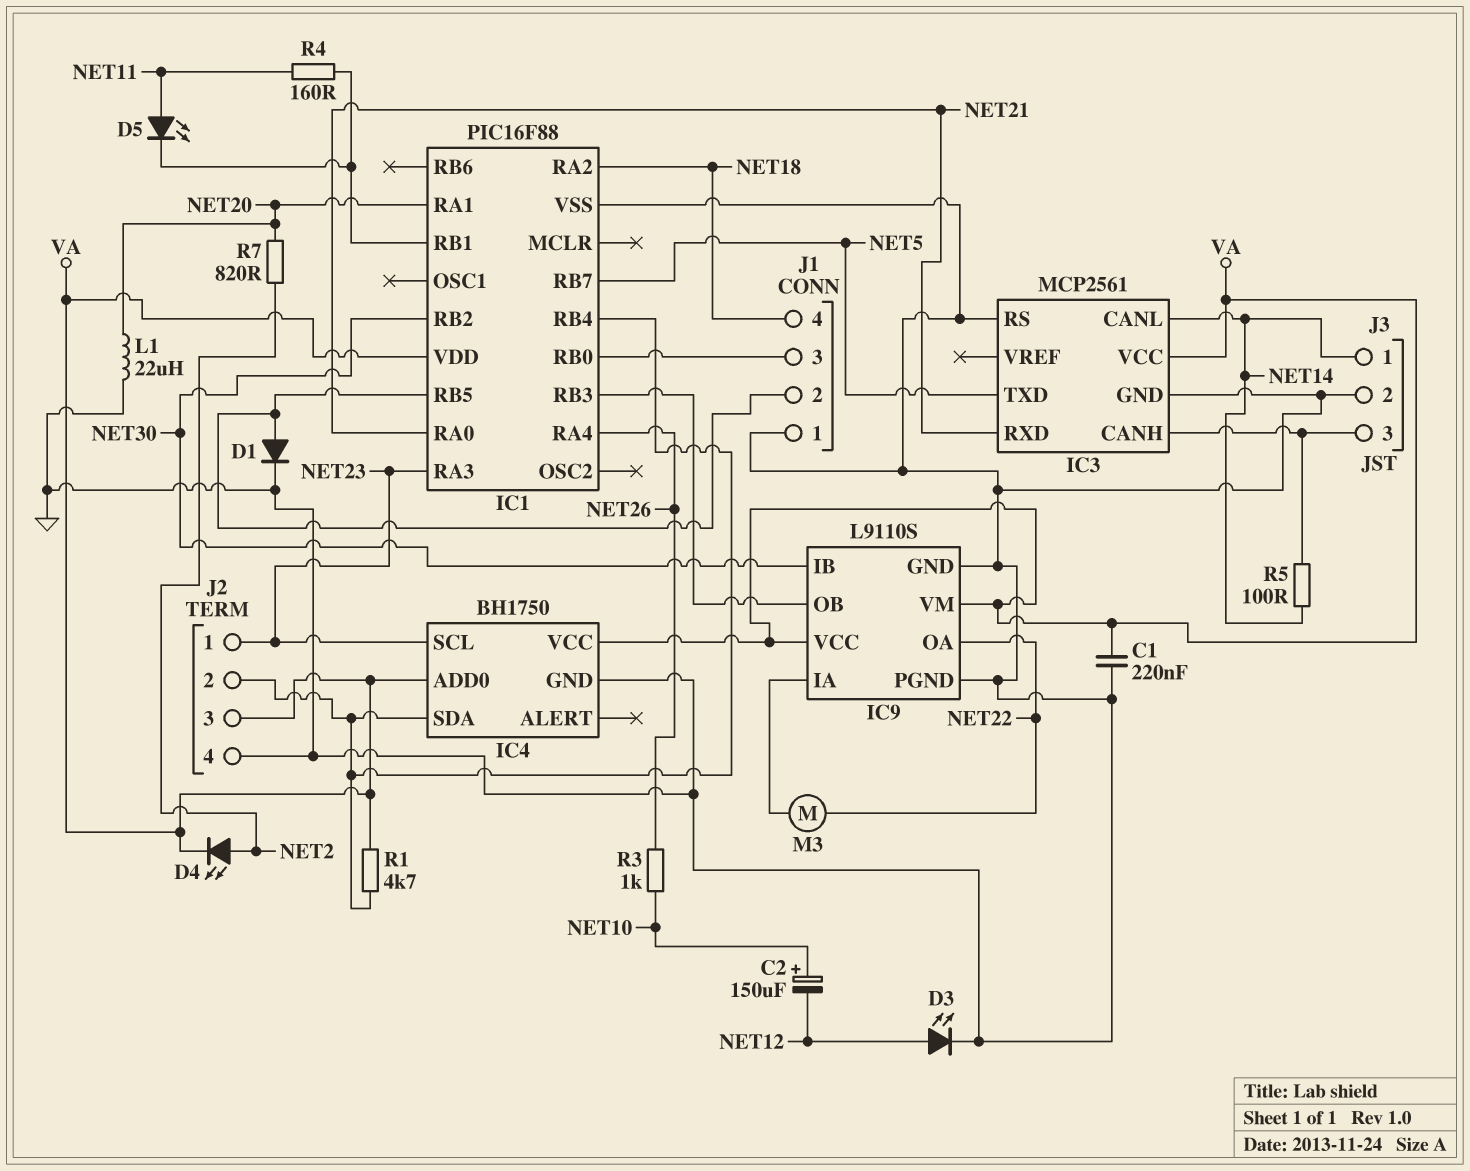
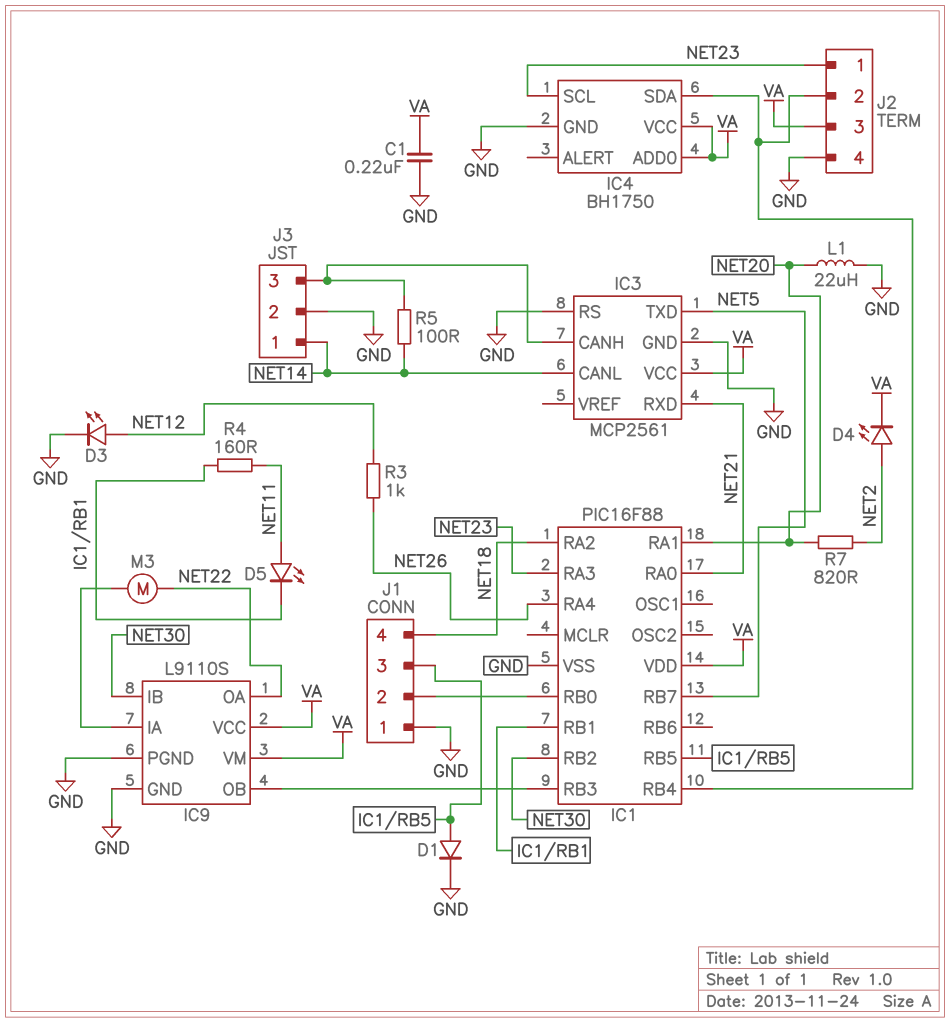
C2: 150uF (plus NET10, minus NET12) -> none
J1 pin 2: IC1/RB5 -> IC1/RB0
J1 pin 3: IC1/RB0 -> IC1/RB5
R1: 4.7k (IC1/RB4, VA) -> none
R3: 1k (NET10, NET26) -> 1k (NET12, NET26)

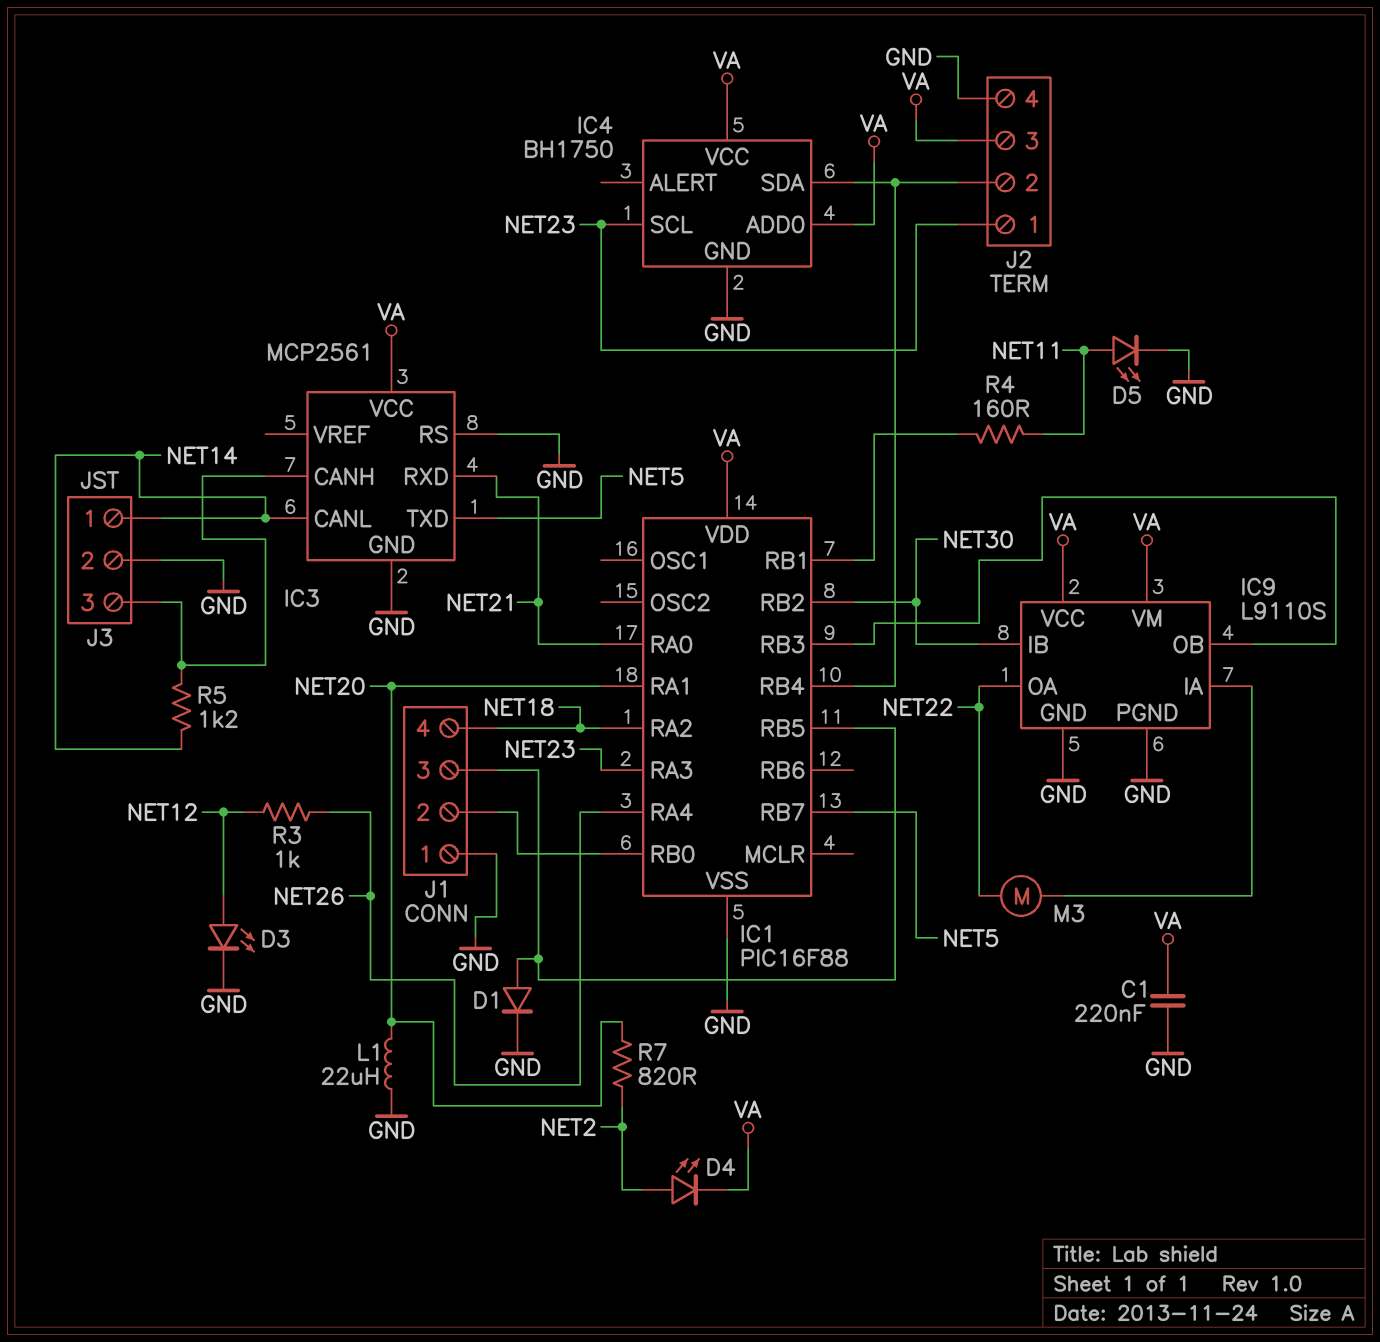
D5: LED (A NET11, K IC1/RB1) -> LED (A NET11, K GND)
R5: 100 (IC3/CANH, NET14) -> 1.2k (IC3/CANH, NET14)

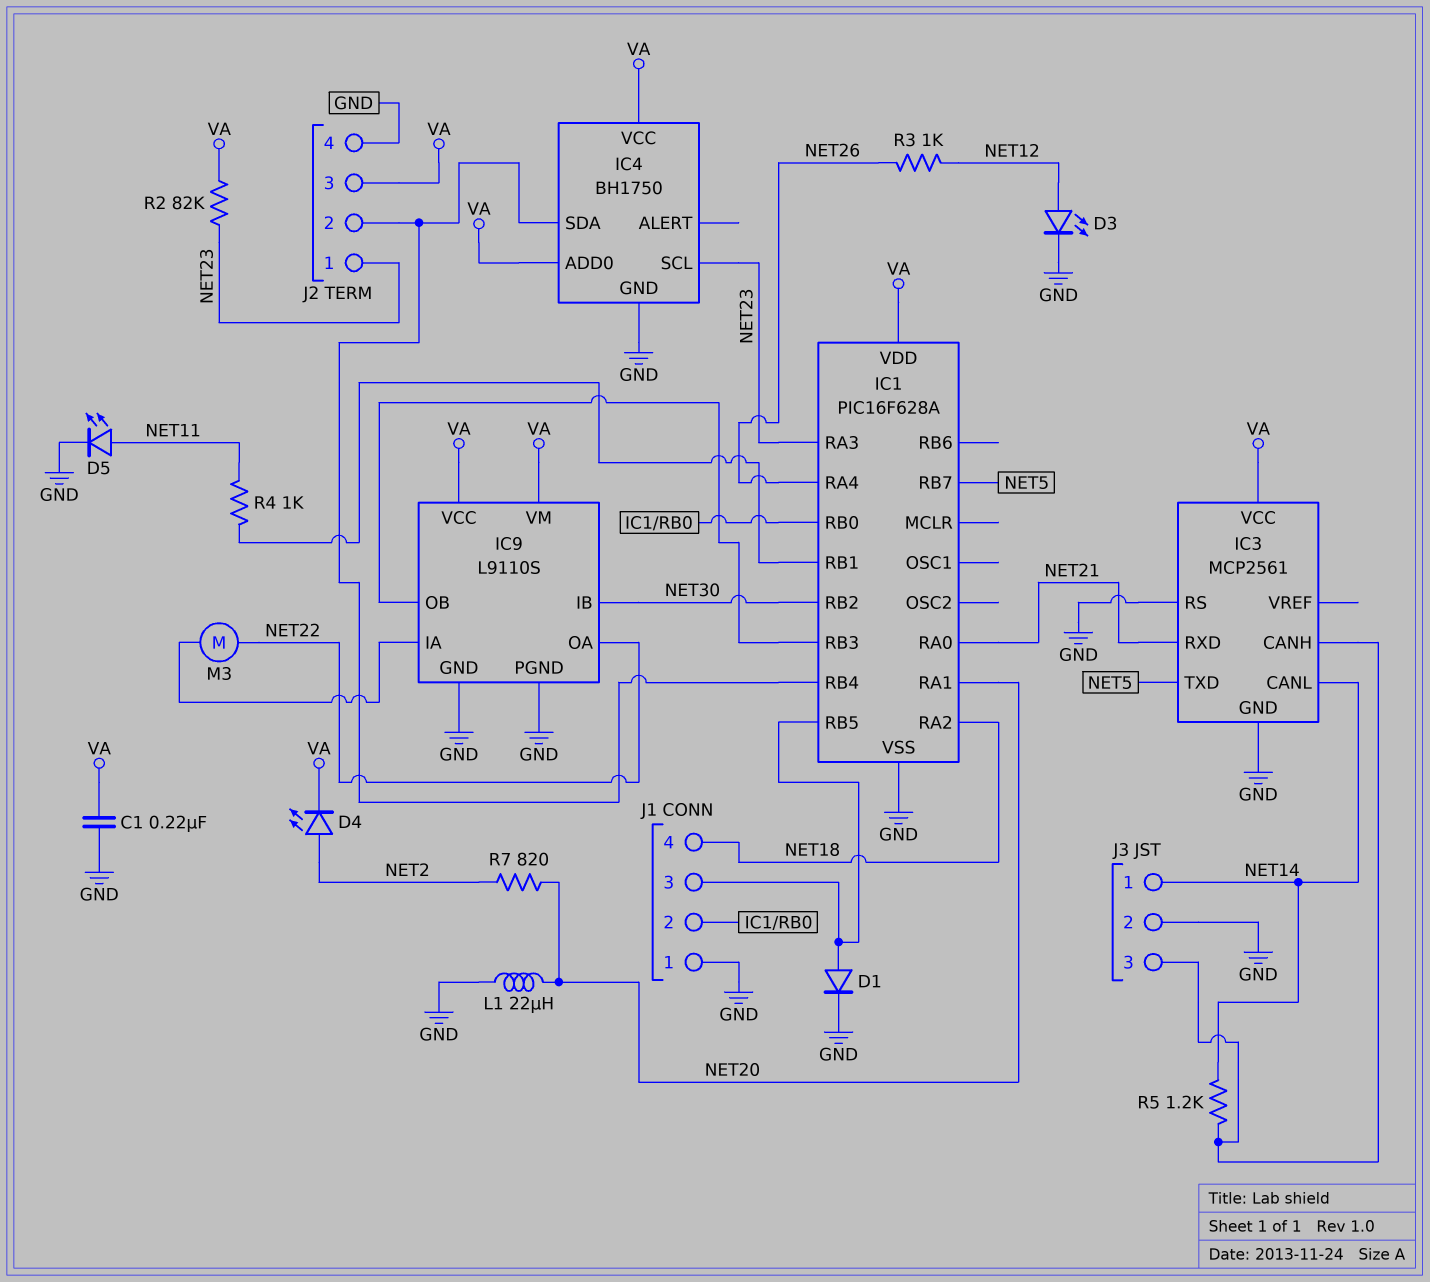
IC1: PIC16F88 -> PIC16F628A
R2: none -> 82k (NET23, VA)
R4: 160 (IC1/RB1, NET11) -> 1k (IC1/RB1, NET11)

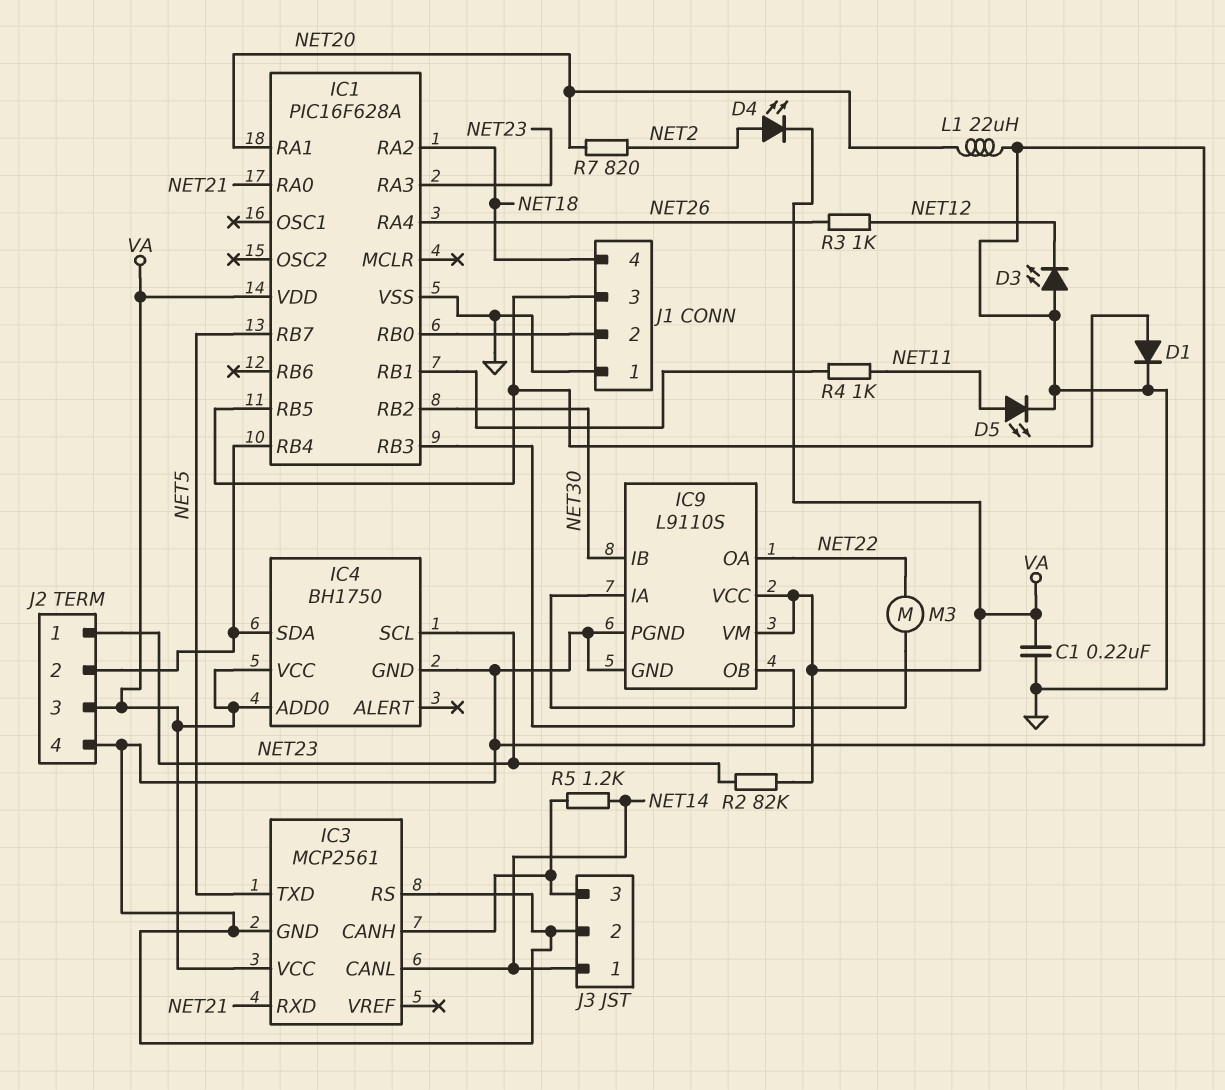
D3: LED (A NET12, K GND) -> LED (A GND, K NET12)

